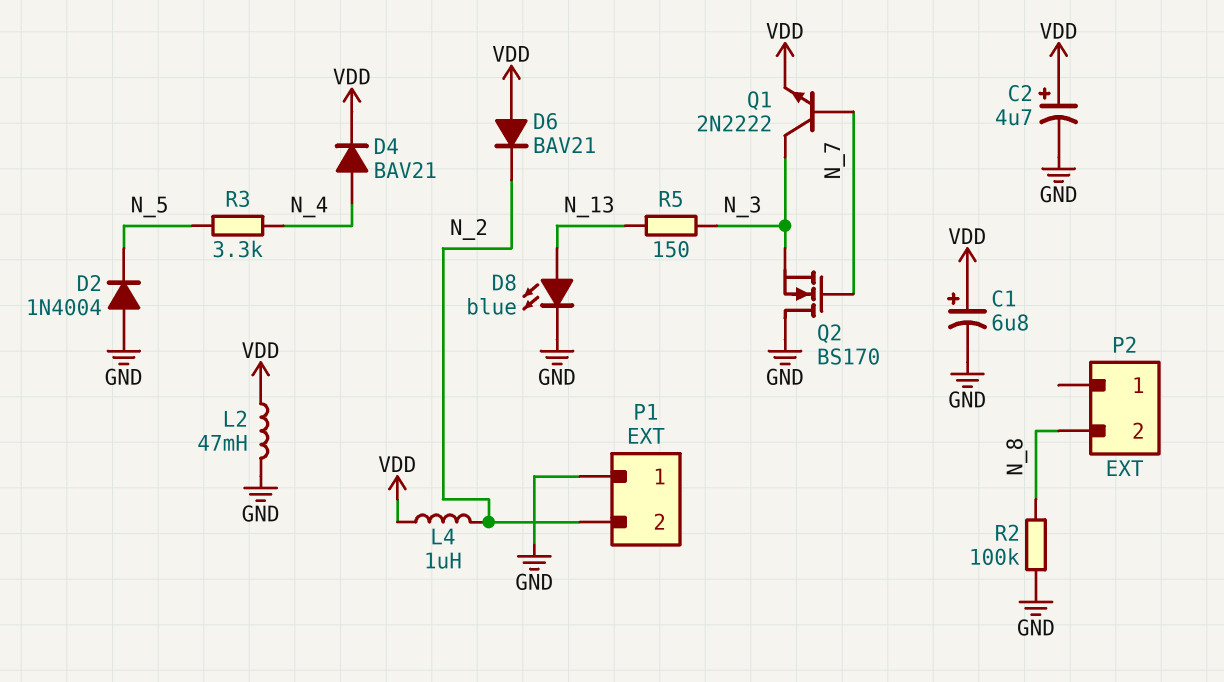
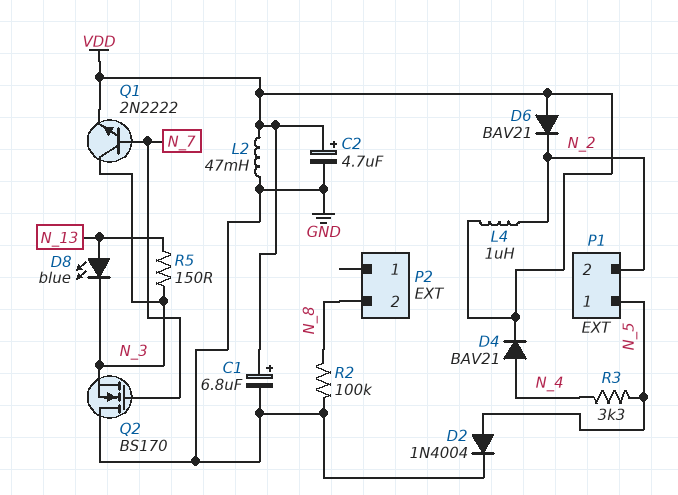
D2: diode 1N4004 (A GND, K N_5) -> diode 1N4004 (A N_5, K GND)
D8: LED blue (A N_13, K GND) -> LED blue (A N_13, K N_3)
P1 pin 1: GND -> N_5

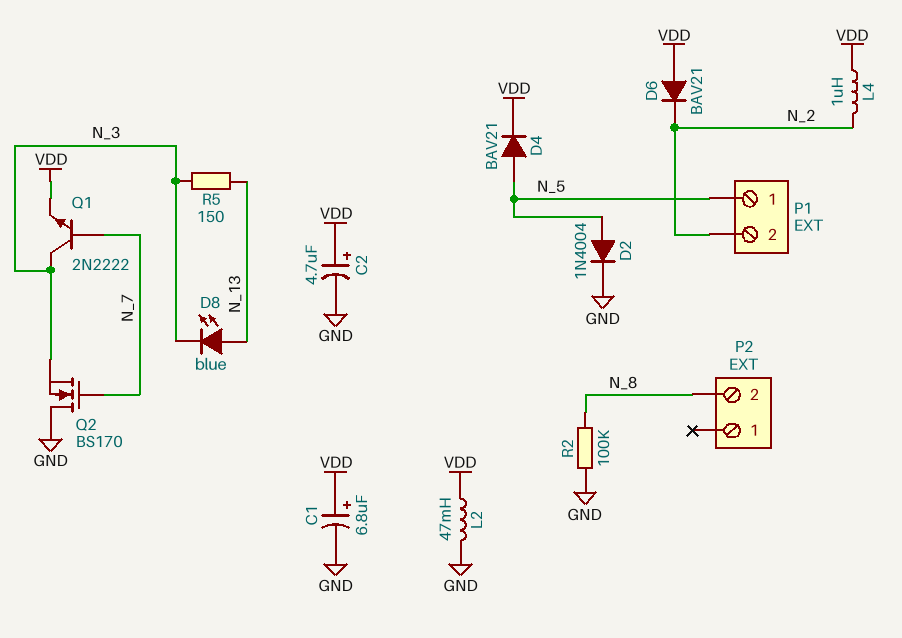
D4: diode BAV21 (A N_4, K VDD) -> diode BAV21 (A N_5, K VDD)
R3: 3.3k (N_4, N_5) -> none

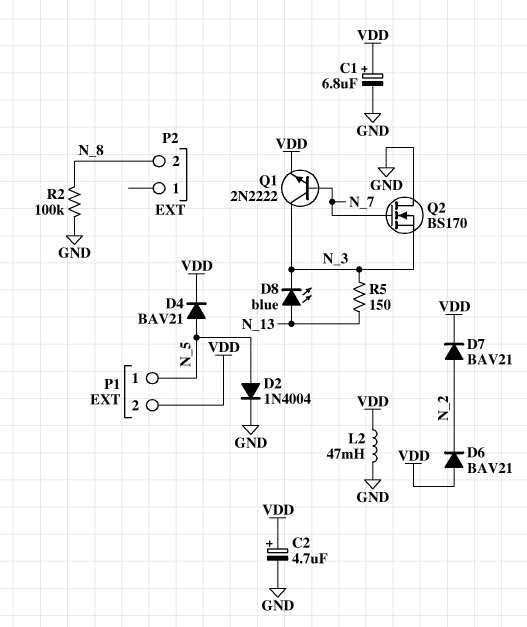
D7: none -> diode BAV21 (A N_2, K VDD)
L4: 1uH (N_2, VDD) -> none
P1 pin 2: N_2 -> VDD

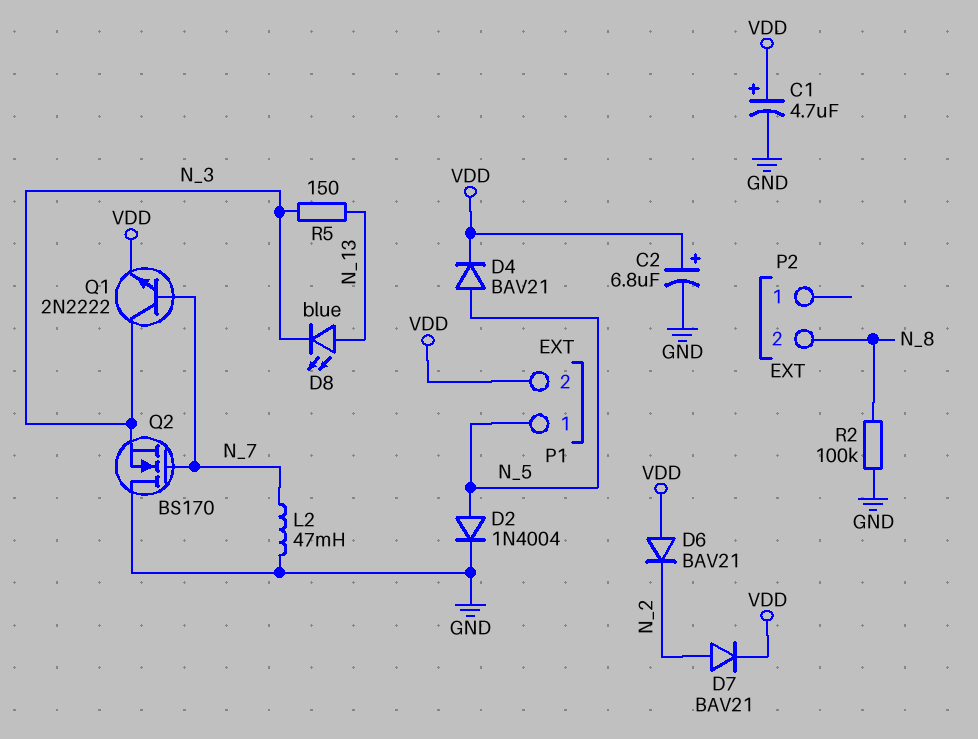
C1: 6.8uF (plus VDD, minus GND) -> 4.7uF (plus VDD, minus GND)
C2: 4.7uF (plus VDD, minus GND) -> 6.8uF (plus VDD, minus GND)
L2: 47mH (GND, VDD) -> 47mH (GND, N_7)

